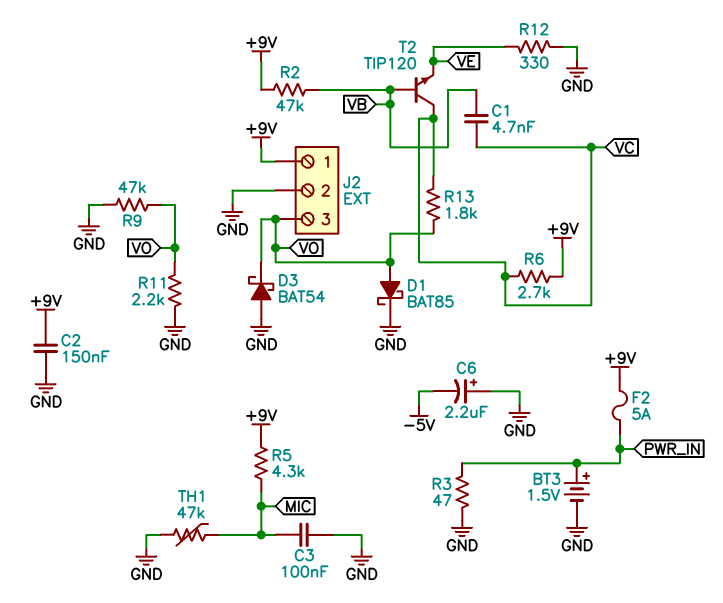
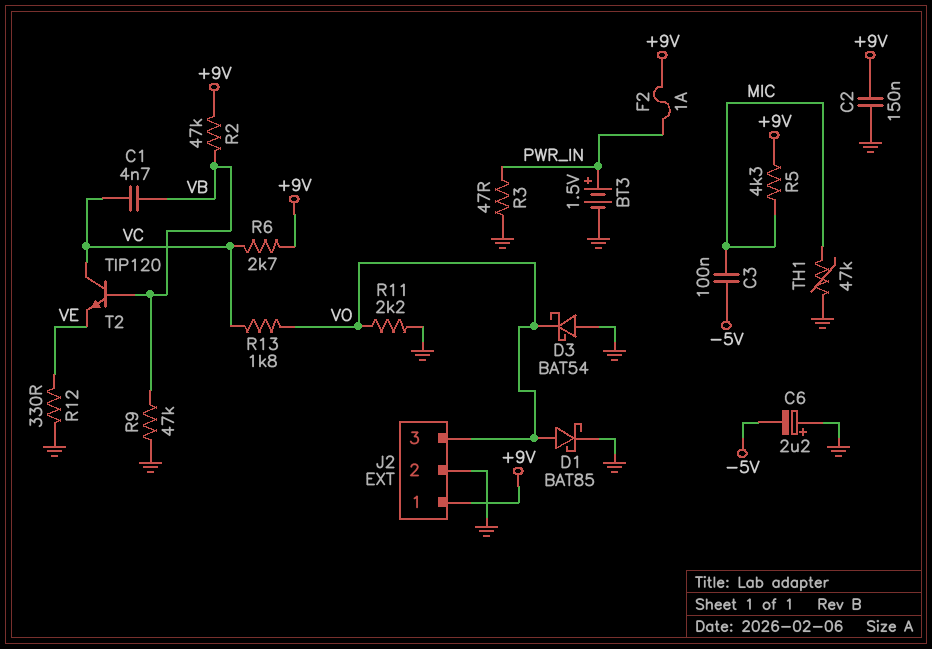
C3: 100nF (GND, MIC) -> 100nF (-5V, MIC)
F2: 5A (+9V, PWR_IN) -> 1A (+9V, PWR_IN)
R9: 47k (GND, VO) -> 47k (GND, VB)

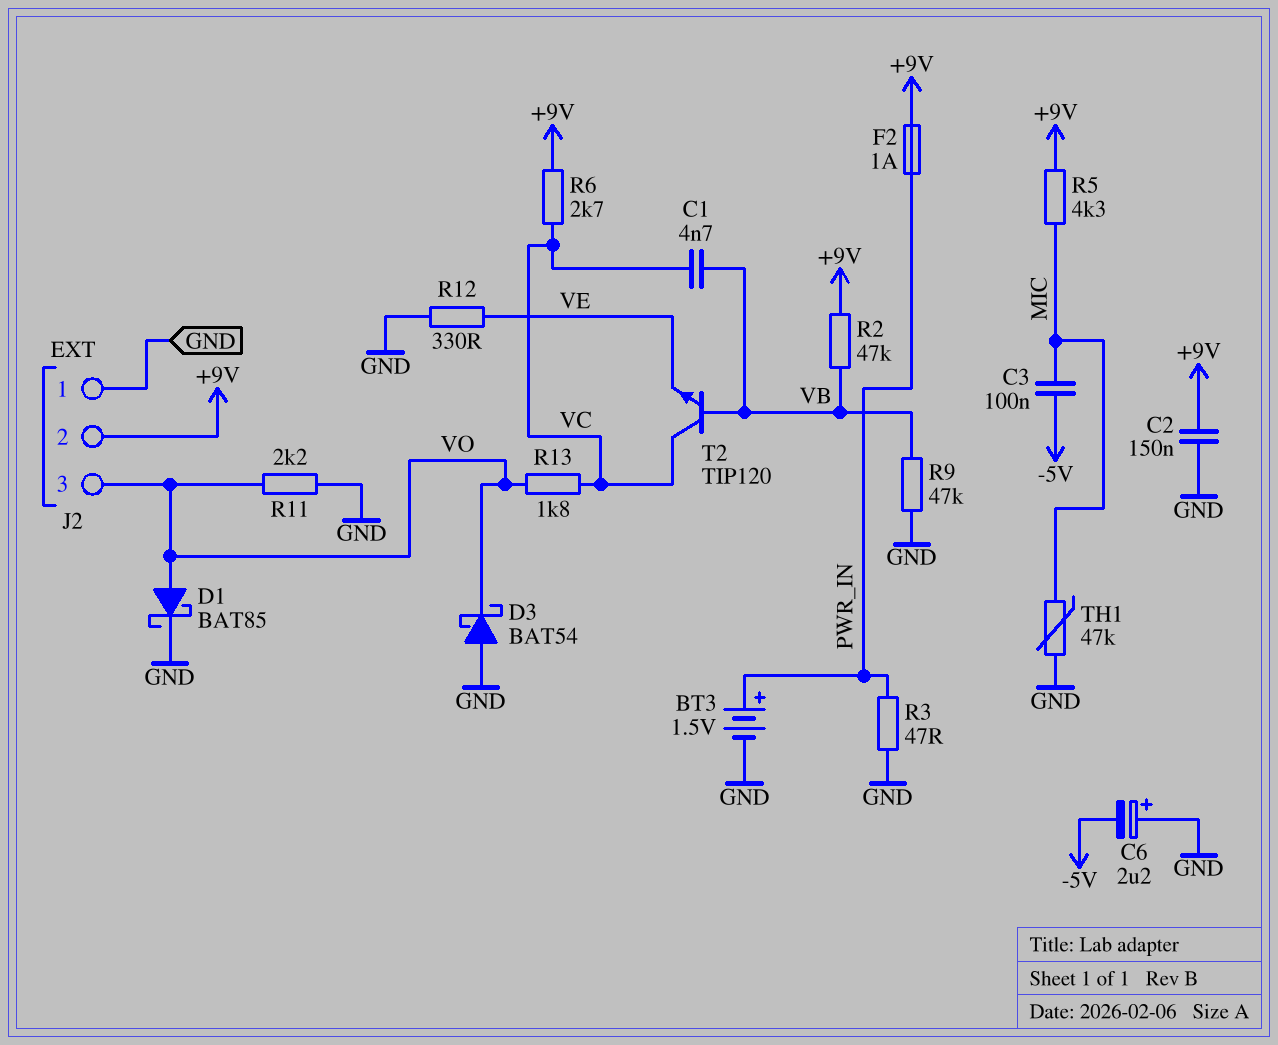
J2 pin 1: +9V -> GND
J2 pin 2: GND -> +9V

